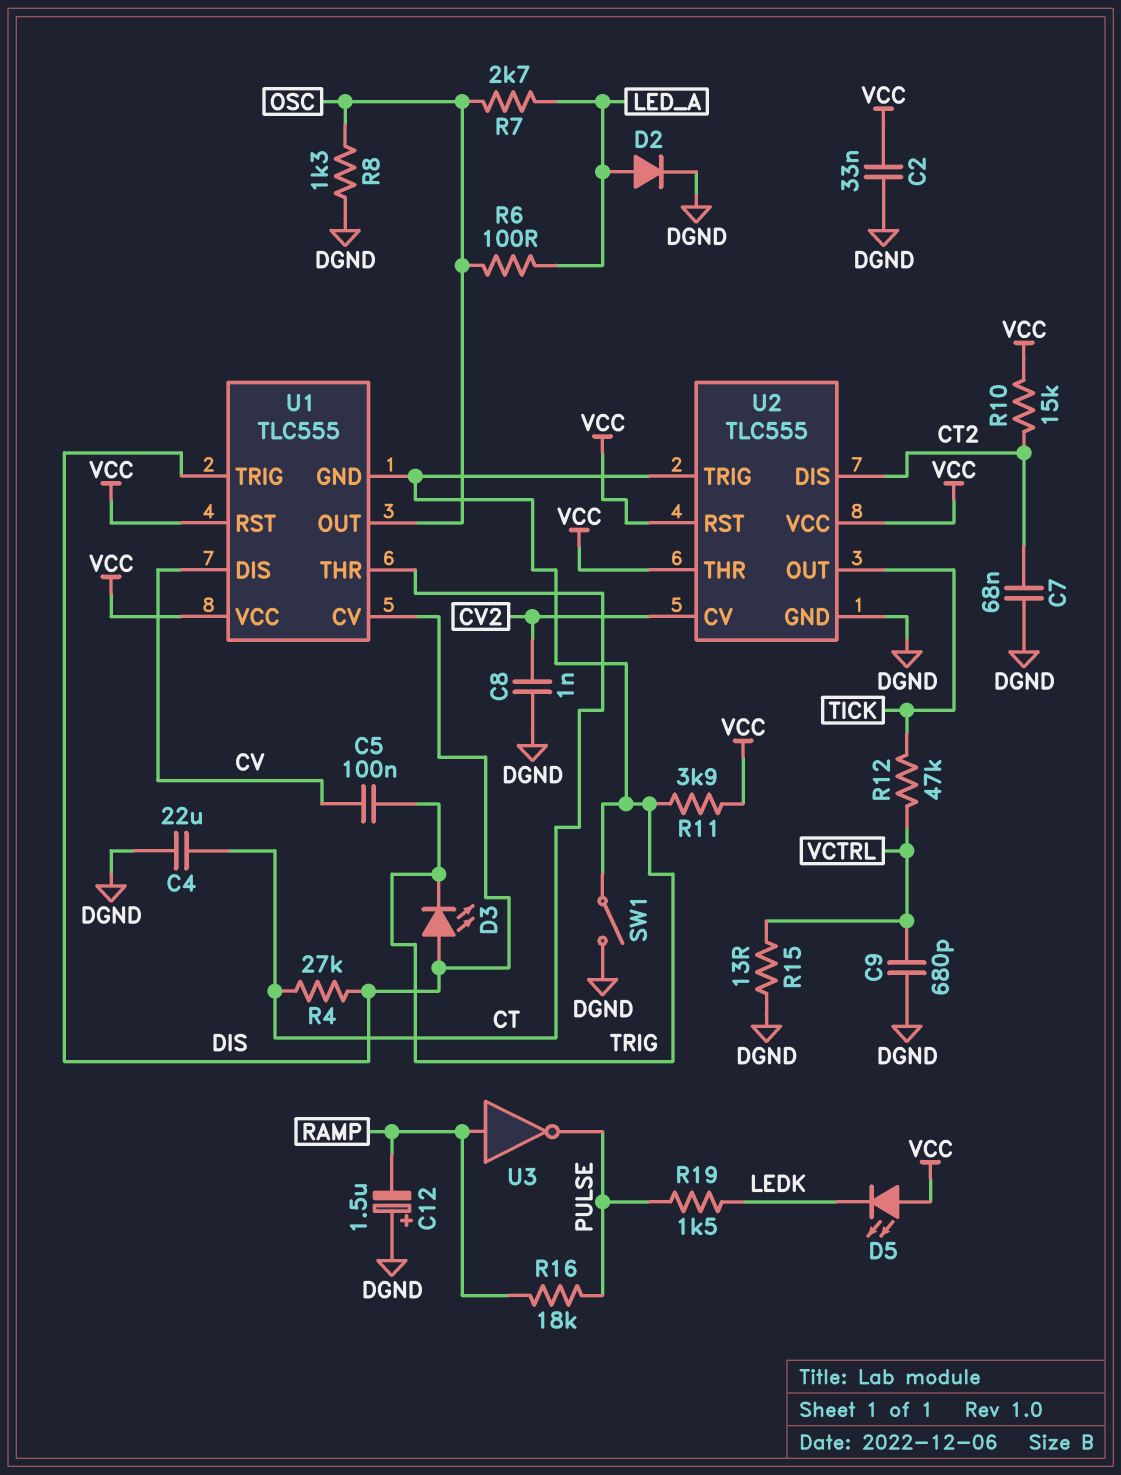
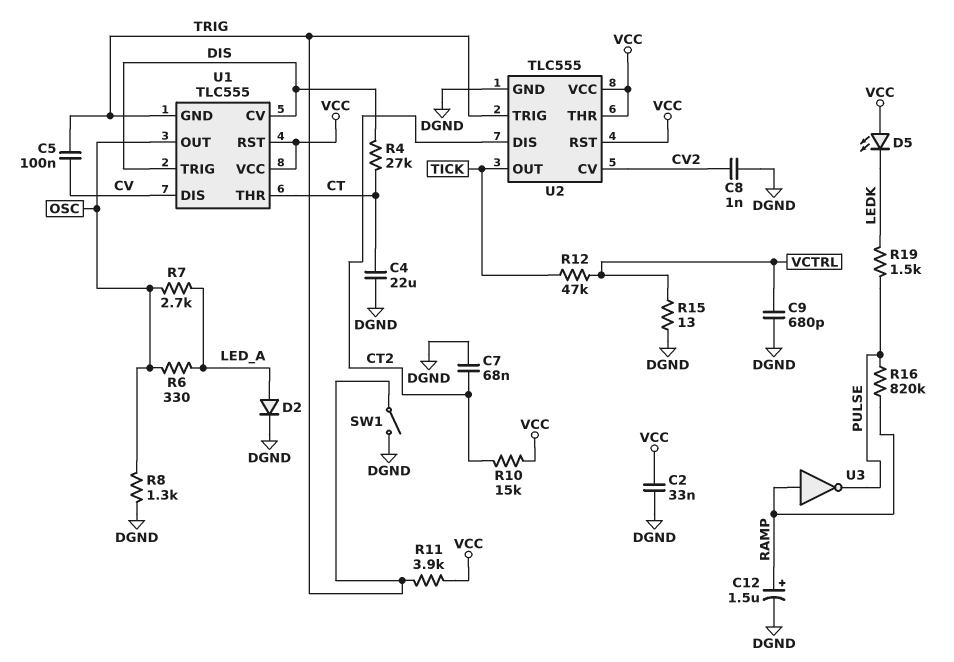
C12: 1.5uF (plus DGND, minus RAMP) -> 1.5uF (plus RAMP, minus DGND)
D3: LED (A DIS, K TRIG) -> none
R6: 100 (LED_A, OSC) -> 330 (LED_A, OSC)
R16: 18k (PULSE, RAMP) -> 820k (PULSE, RAMP)

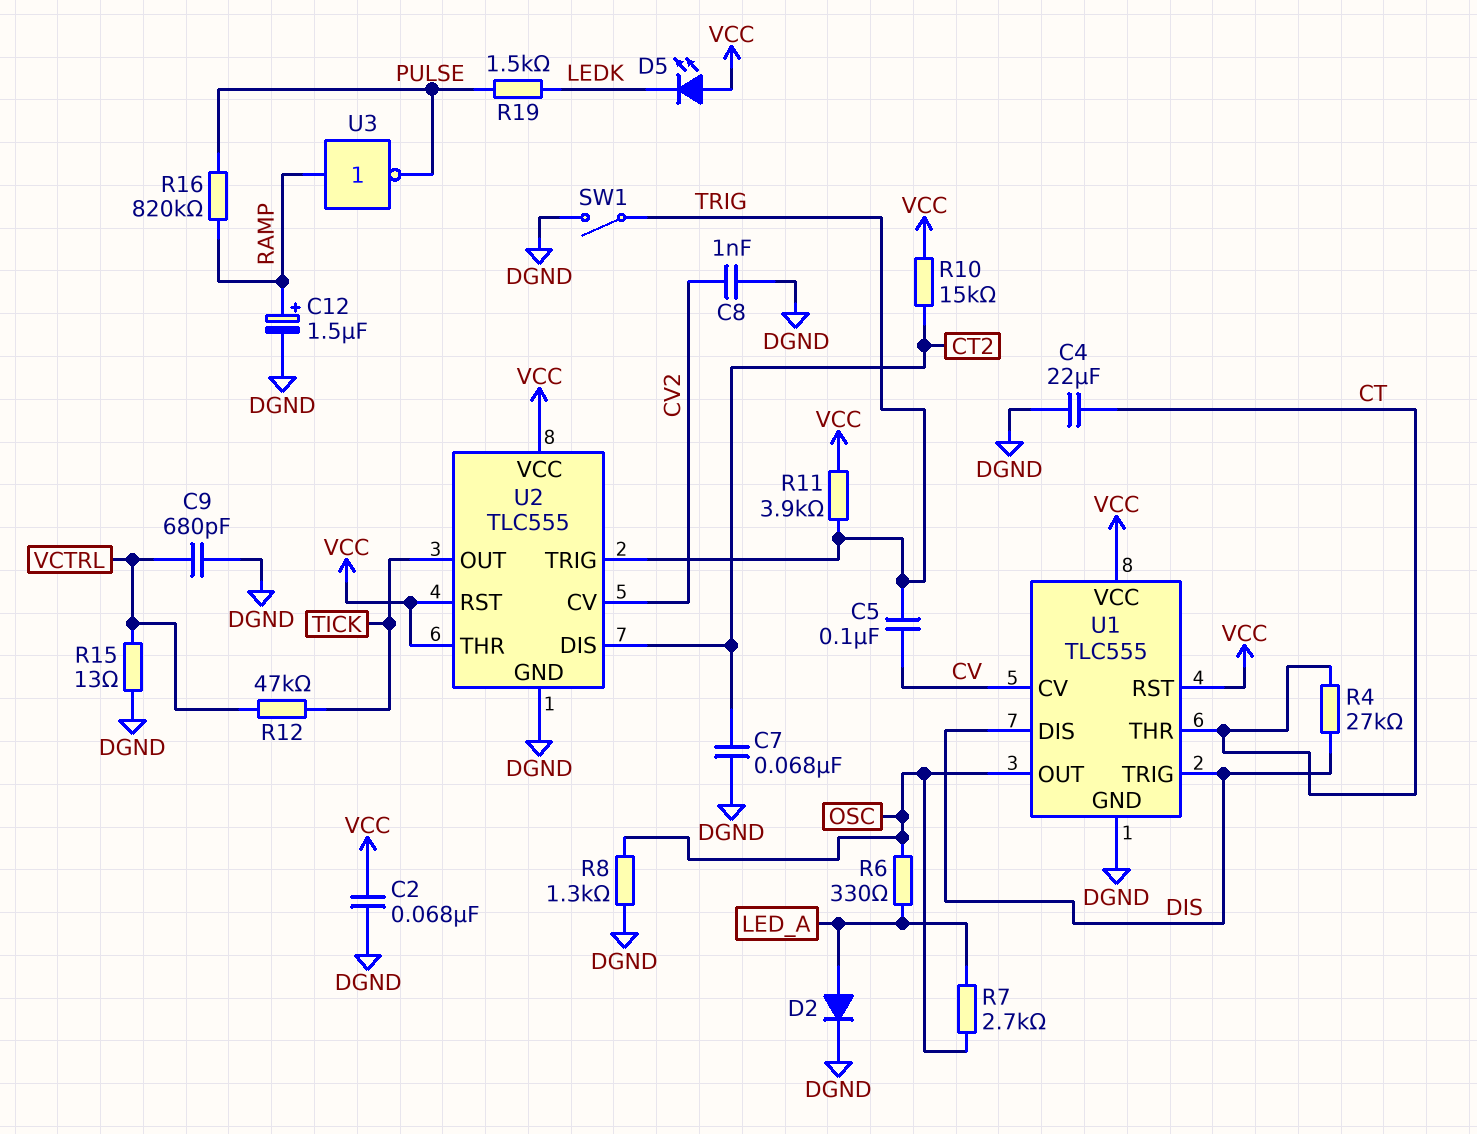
C2: 33nF (DGND, VCC) -> 68nF (DGND, VCC)
U1 pin CV: DIS -> CV
U1 pin DIS: CV -> DIS
U1 pin GND: TRIG -> DGND

